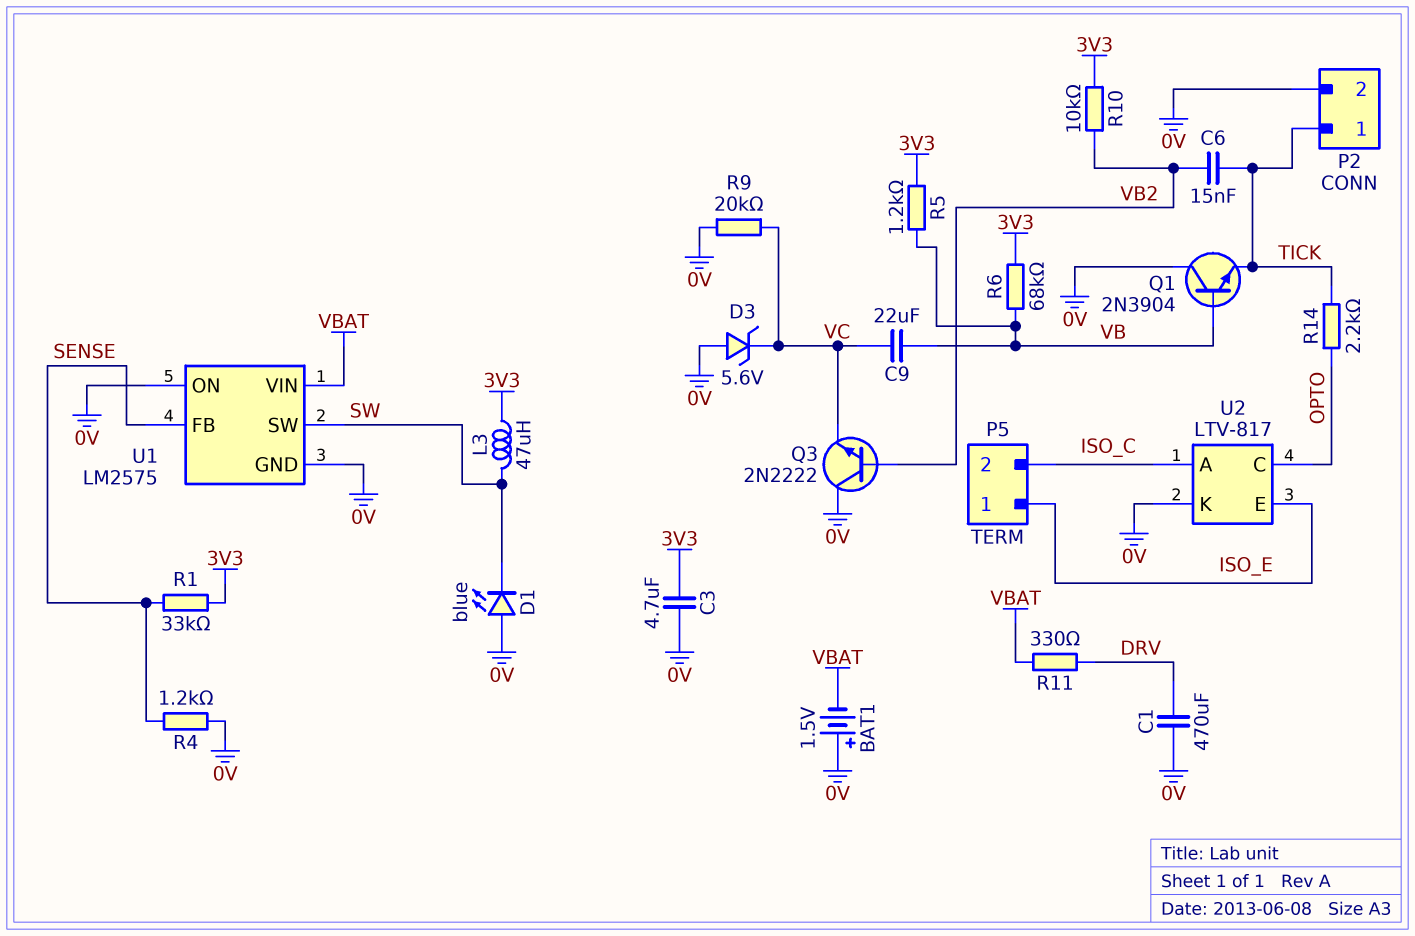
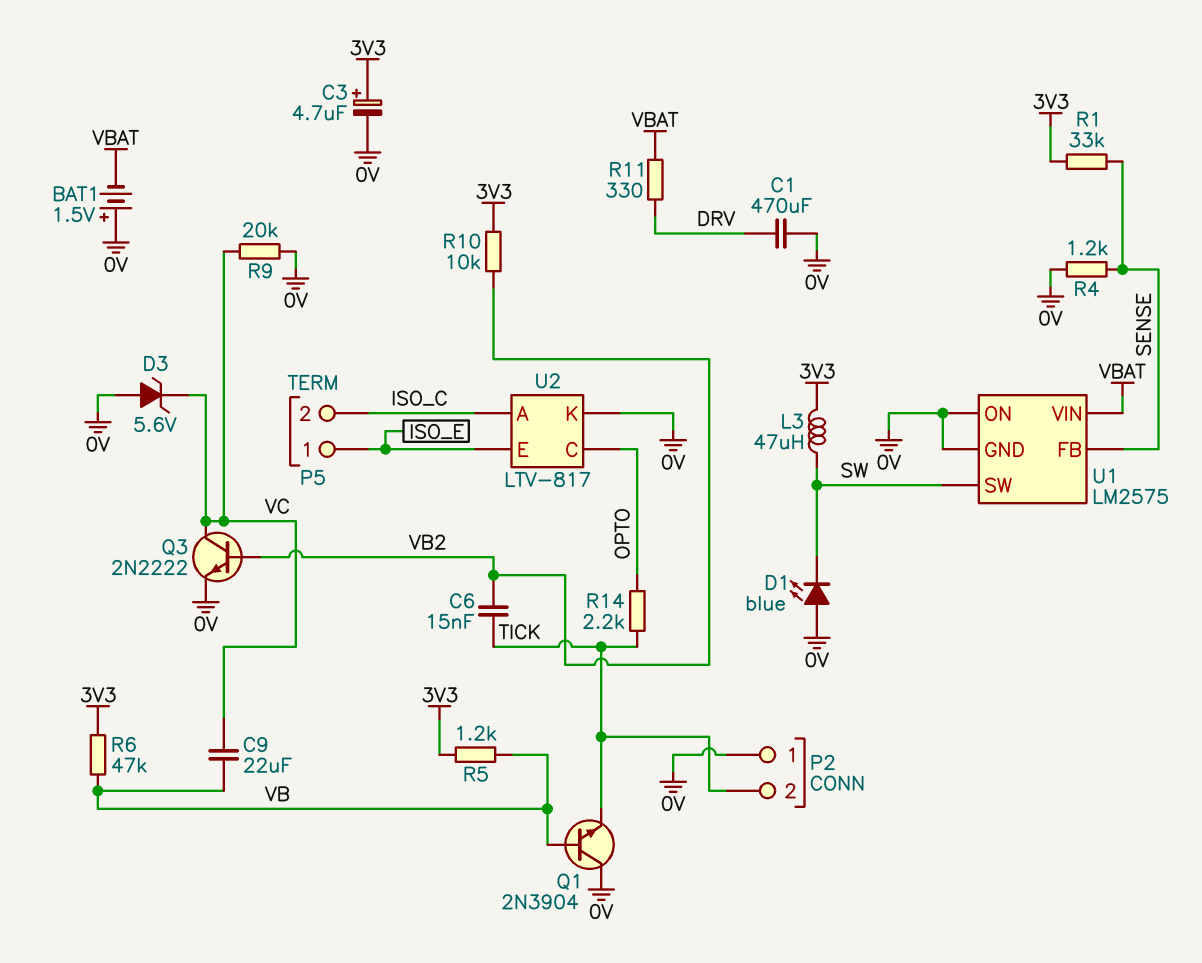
C3: 4.7uF (0V, 3V3) -> 4.7uF (plus 3V3, minus 0V)
P2 pin 1: TICK -> 0V
P2 pin 2: 0V -> TICK
Q3: NPN 2N2222 (B VB2, C 0V, E VC) -> NPN 2N2222 (B VB2, C VC, E 0V)
R6: 68k (3V3, VB) -> 47k (3V3, VB)

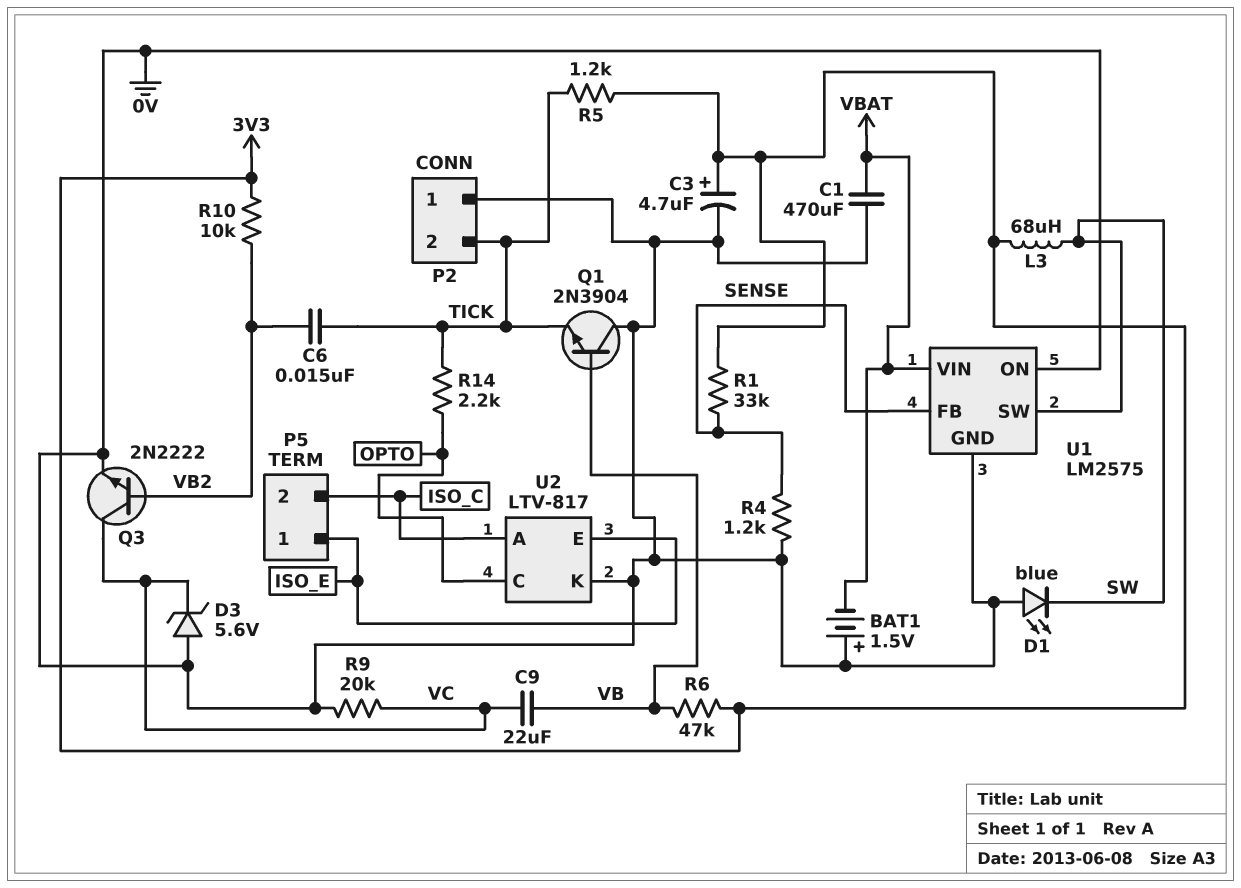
C1: 470uF (0V, DRV) -> 470uF (0V, VBAT)
L3: 47uH (3V3, SW) -> 68uH (3V3, SW)
R5: 1.2k (3V3, VB) -> 1.2k (3V3, TICK)
R11: 330 (DRV, VBAT) -> none

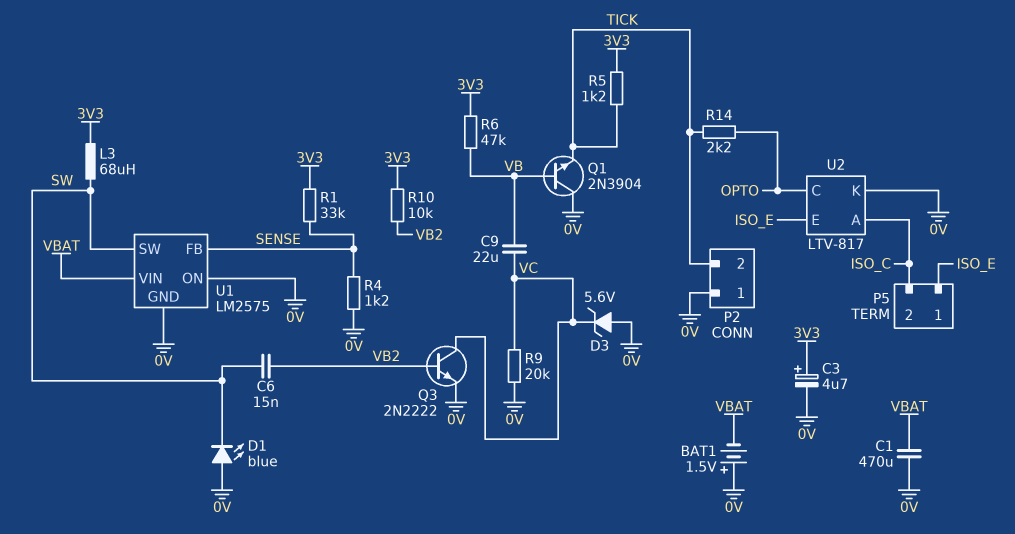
C6: 15nF (TICK, VB2) -> 15nF (SW, VB2)

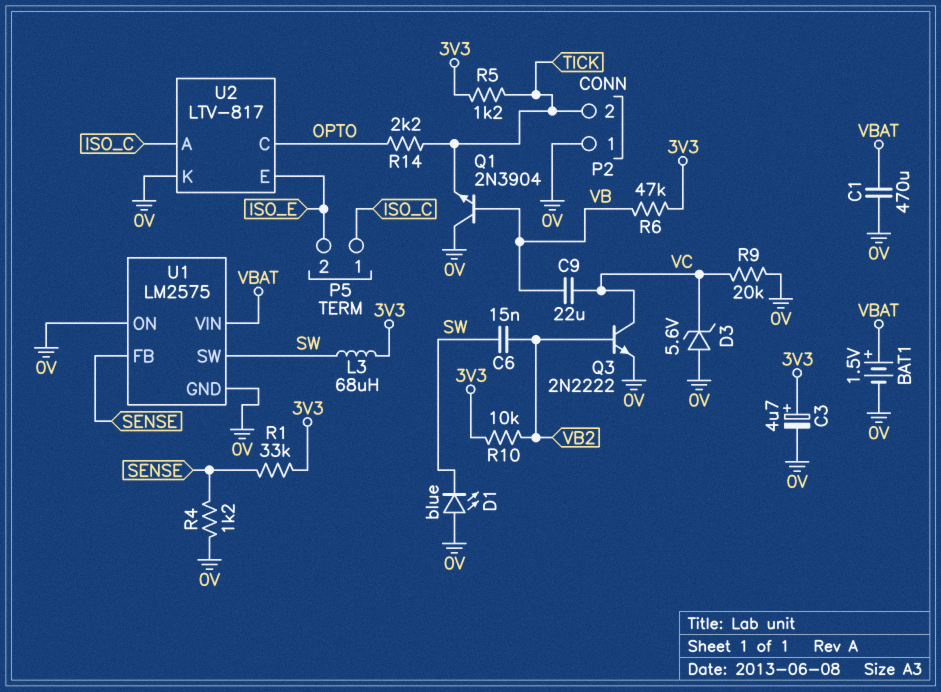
BAT1: 1.5V (plus 0V, minus VBAT) -> 1.5V (plus VBAT, minus 0V)
P5 pin 1: ISO_E -> ISO_C
P5 pin 2: ISO_C -> ISO_E

